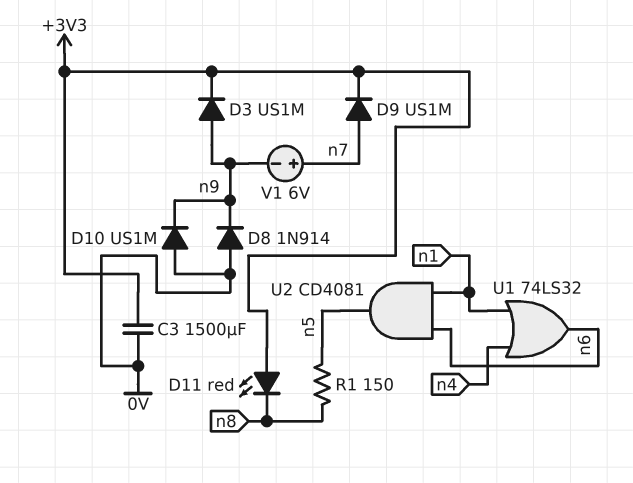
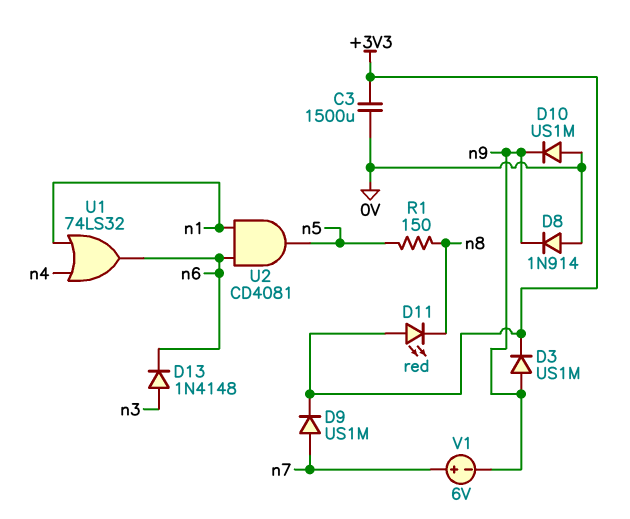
D13: none -> diode 1N4148 (A n3, K n6)

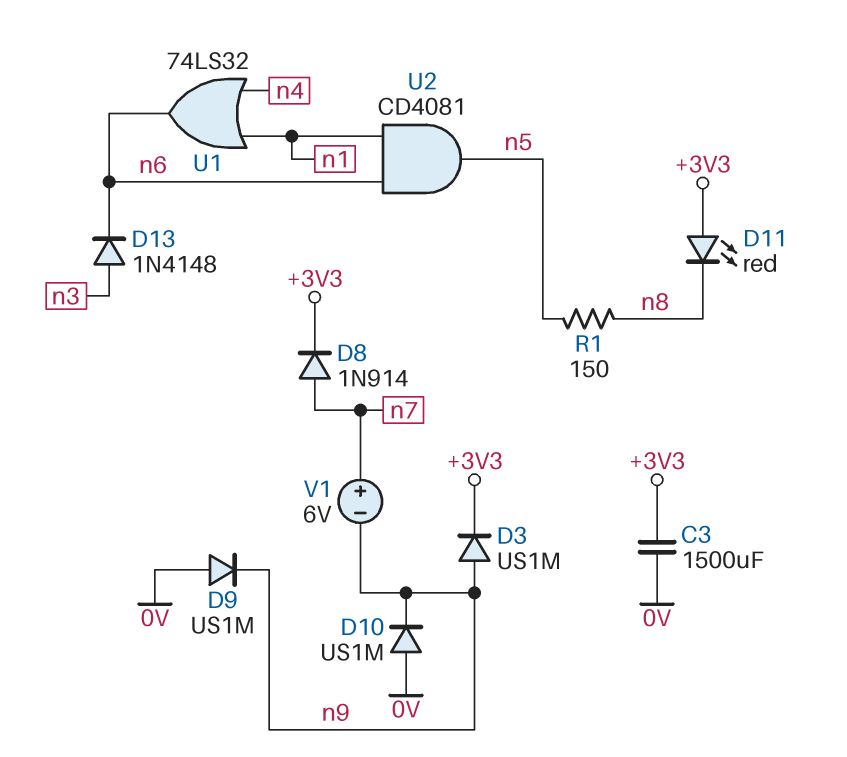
D8: diode 1N914 (A 0V, K n9) -> diode 1N914 (A n7, K +3V3)
D9: diode US1M (A n7, K +3V3) -> diode US1M (A 0V, K n9)

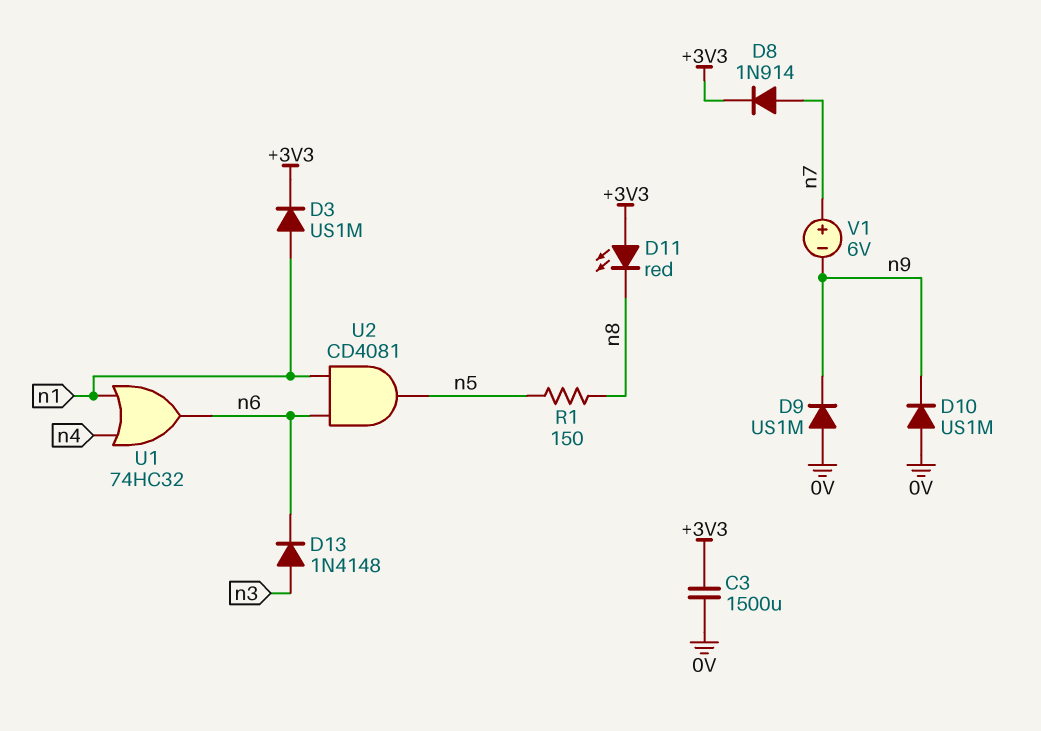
D3: diode US1M (A n9, K +3V3) -> diode US1M (A n1, K +3V3)
U1: OR 74LS32 (in n1, in n4, out n6) -> OR 74HC32 (in n1, in n4, out n6)

